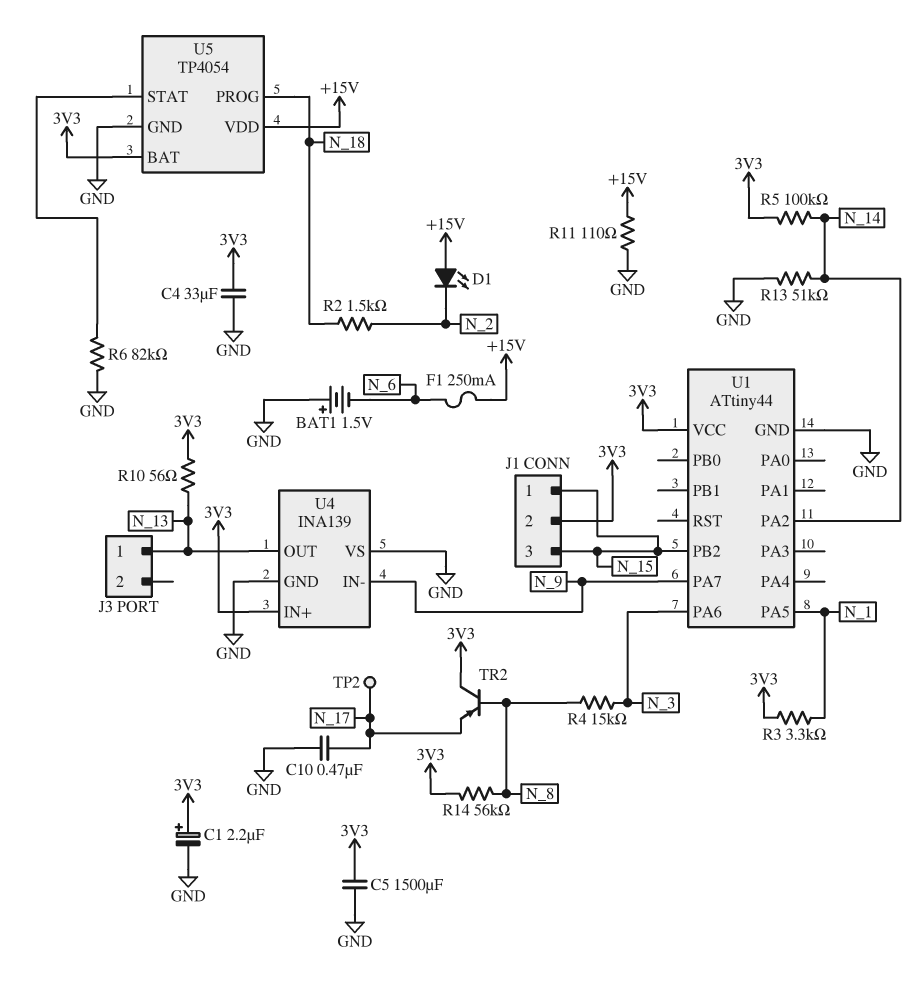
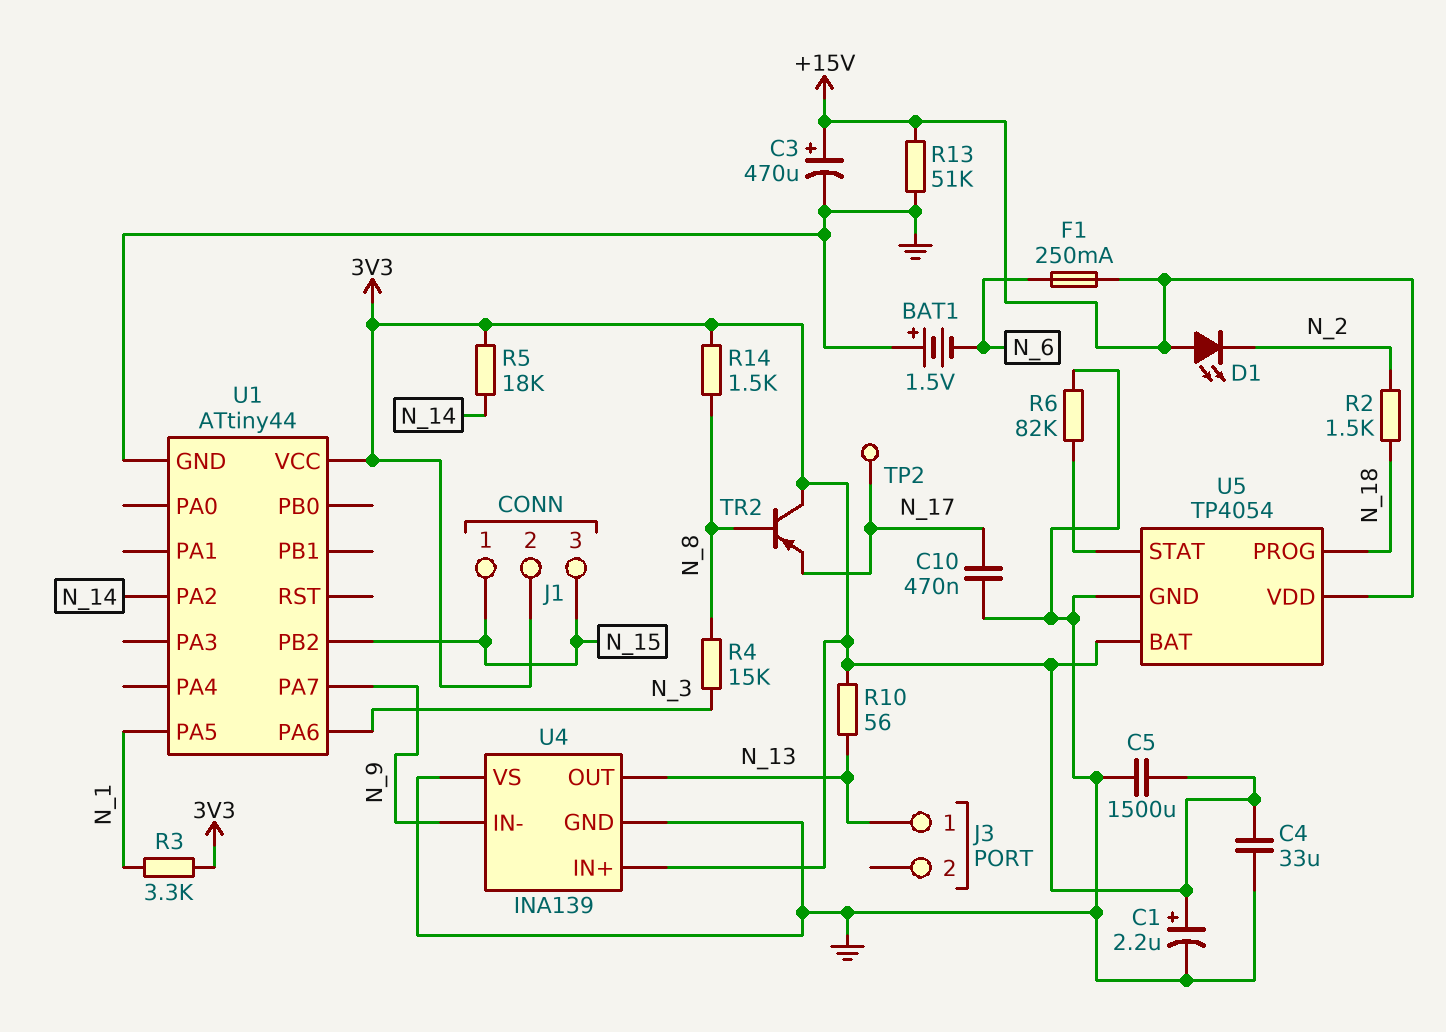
C3: none -> 470uF (plus +15V, minus GND)
R5: 100k (3V3, N_14) -> 18k (3V3, N_14)
R11: 110 (+15V, GND) -> none
R13: 51k (GND, N_14) -> 51k (+15V, GND)
R14: 56k (3V3, N_8) -> 1.5k (3V3, N_8)

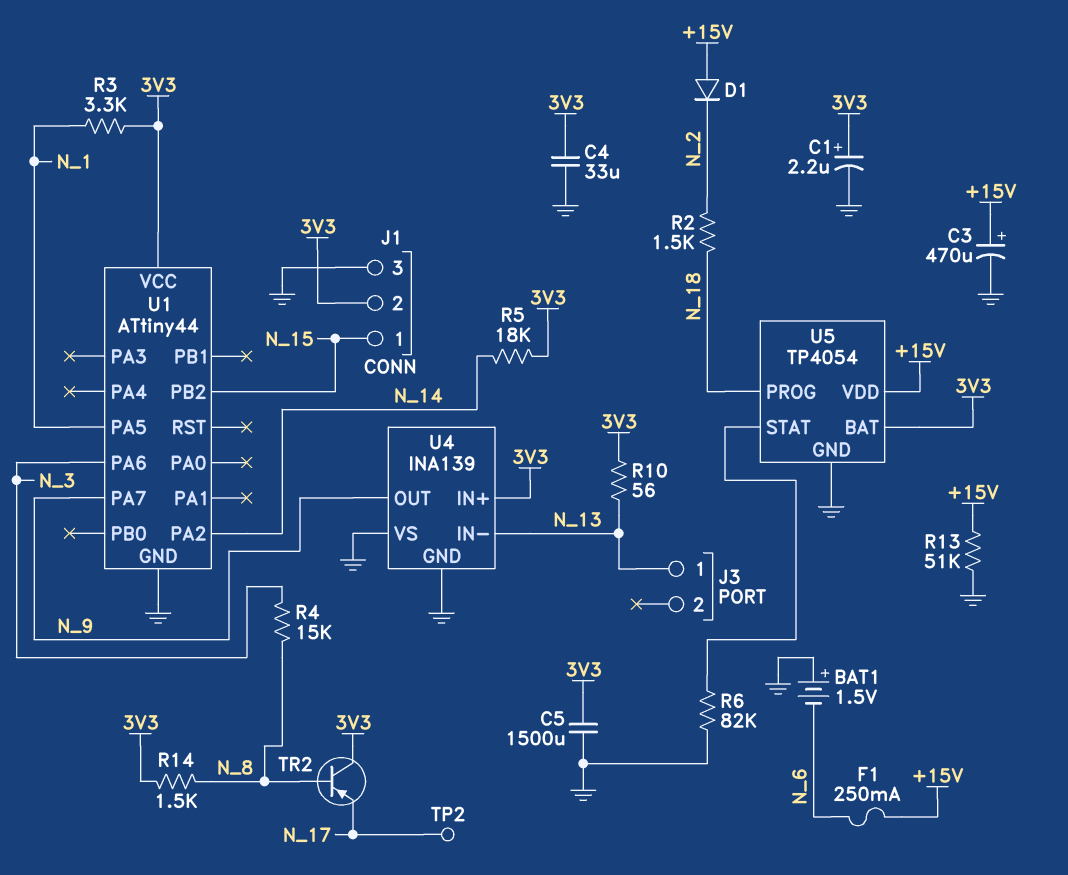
C10: 470nF (GND, N_17) -> none
D1: LED (A +15V, K N_2) -> diode (A +15V, K N_2)
J1 pin 3: N_15 -> GND
U4 pin IN-: N_9 -> N_13
U4 pin OUT: N_13 -> N_9

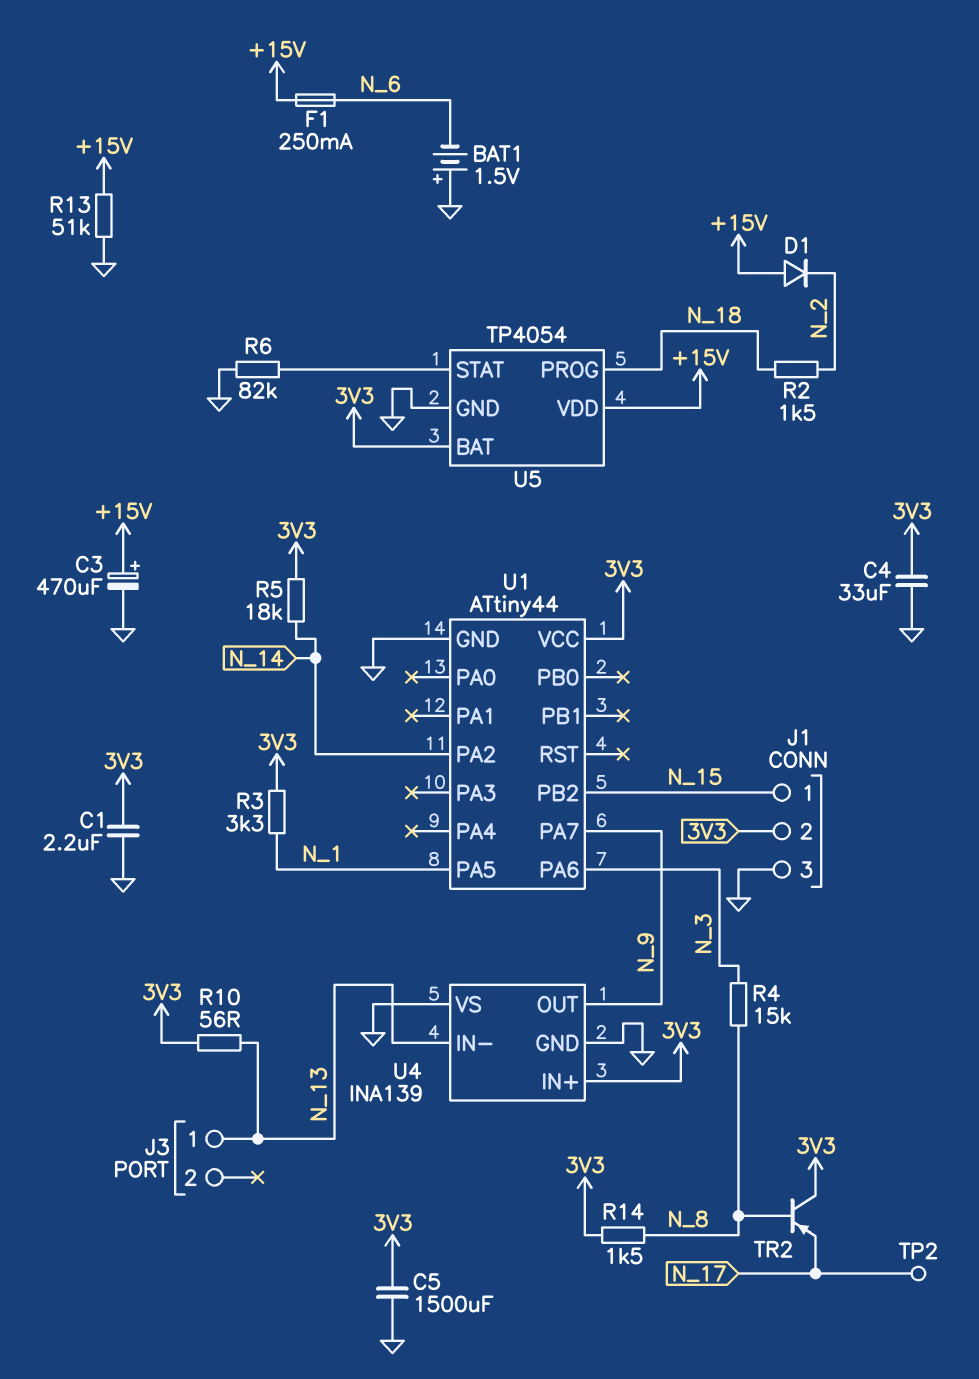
C1: 2.2uF (plus 3V3, minus GND) -> 2.2uF (3V3, GND)

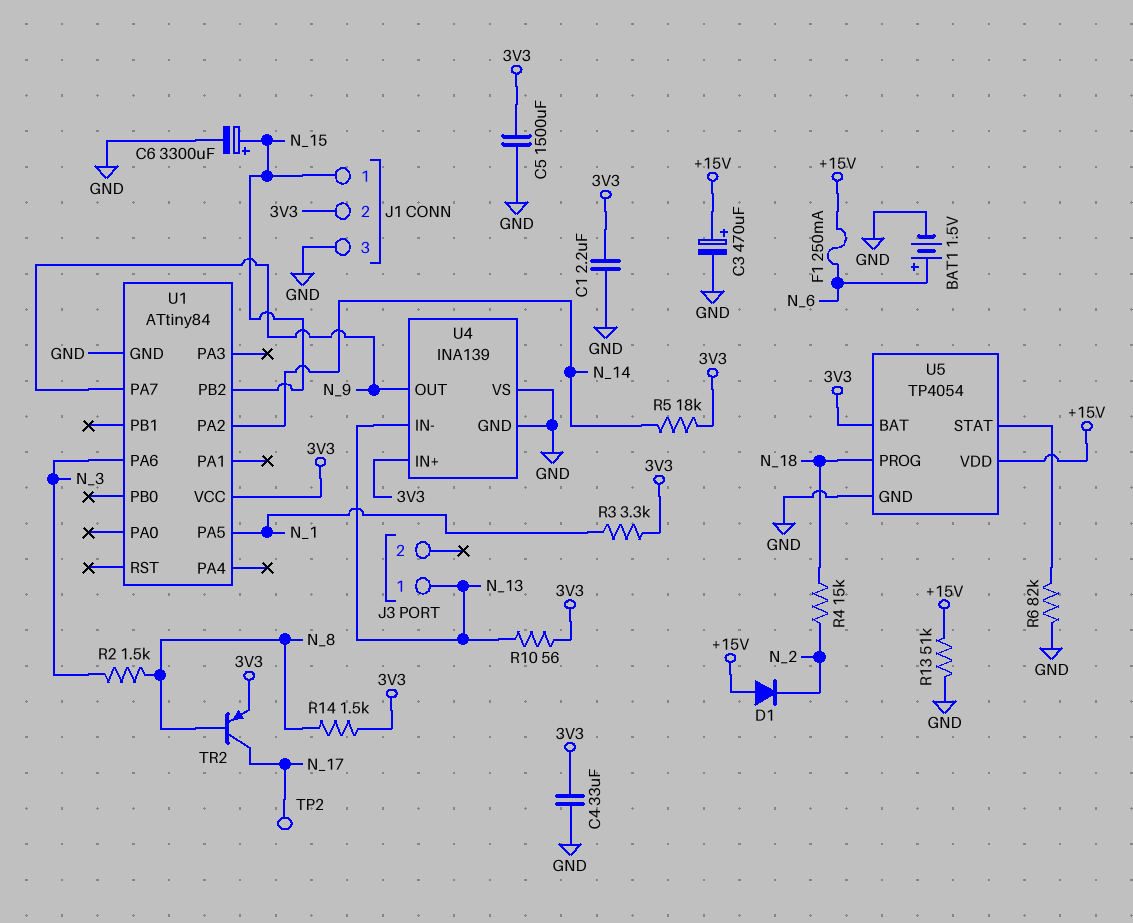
BAT1: 1.5V (plus GND, minus N_6) -> 1.5V (plus N_6, minus GND)
C6: none -> 3300uF (plus N_15, minus GND)
R2: 1.5k (N_2, N_18) -> 1.5k (N_3, N_8)
R4: 15k (N_3, N_8) -> 15k (N_2, N_18)
TR2: PNP (B N_8, C 3V3, E N_17) -> PNP (B N_8, C N_17, E 3V3)
U1: ATtiny44 -> ATtiny84

